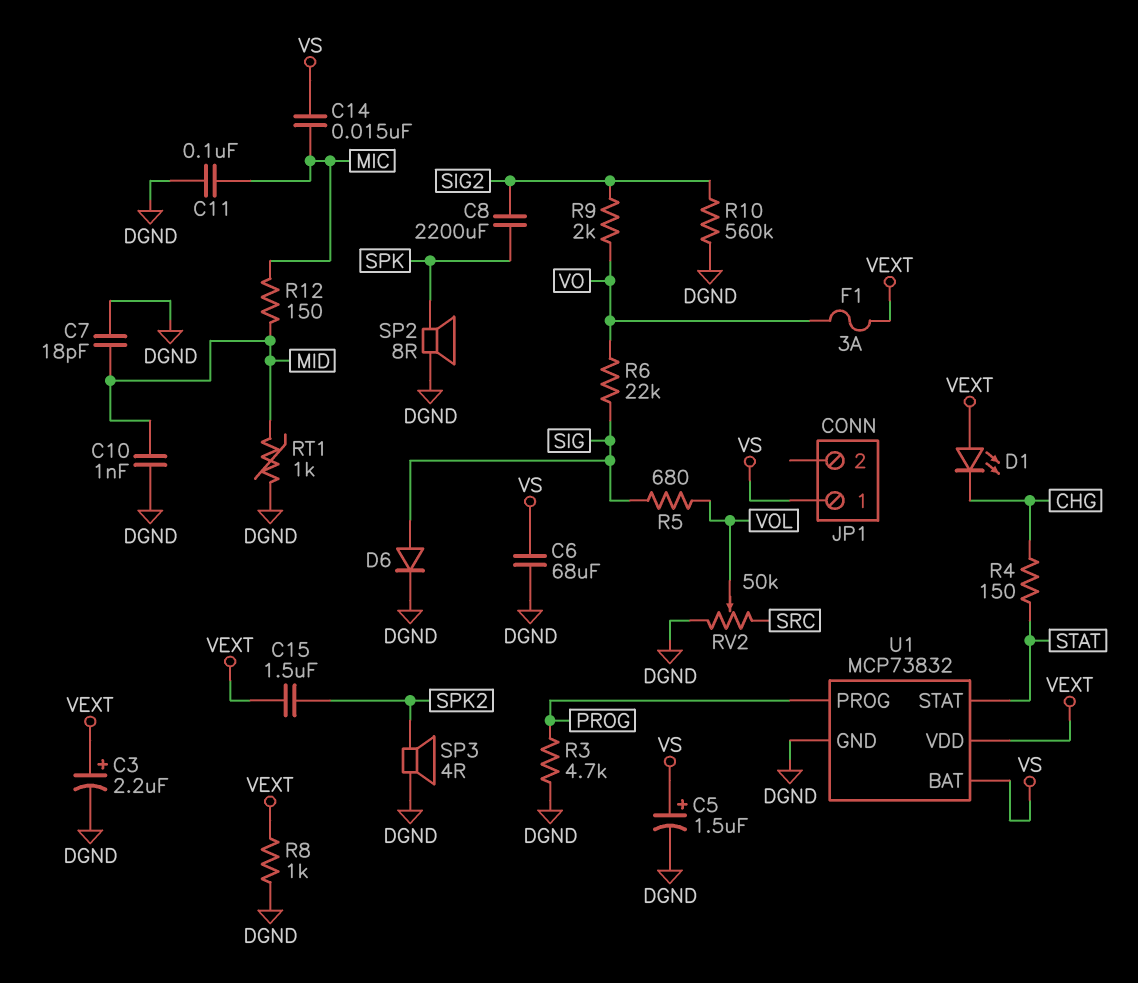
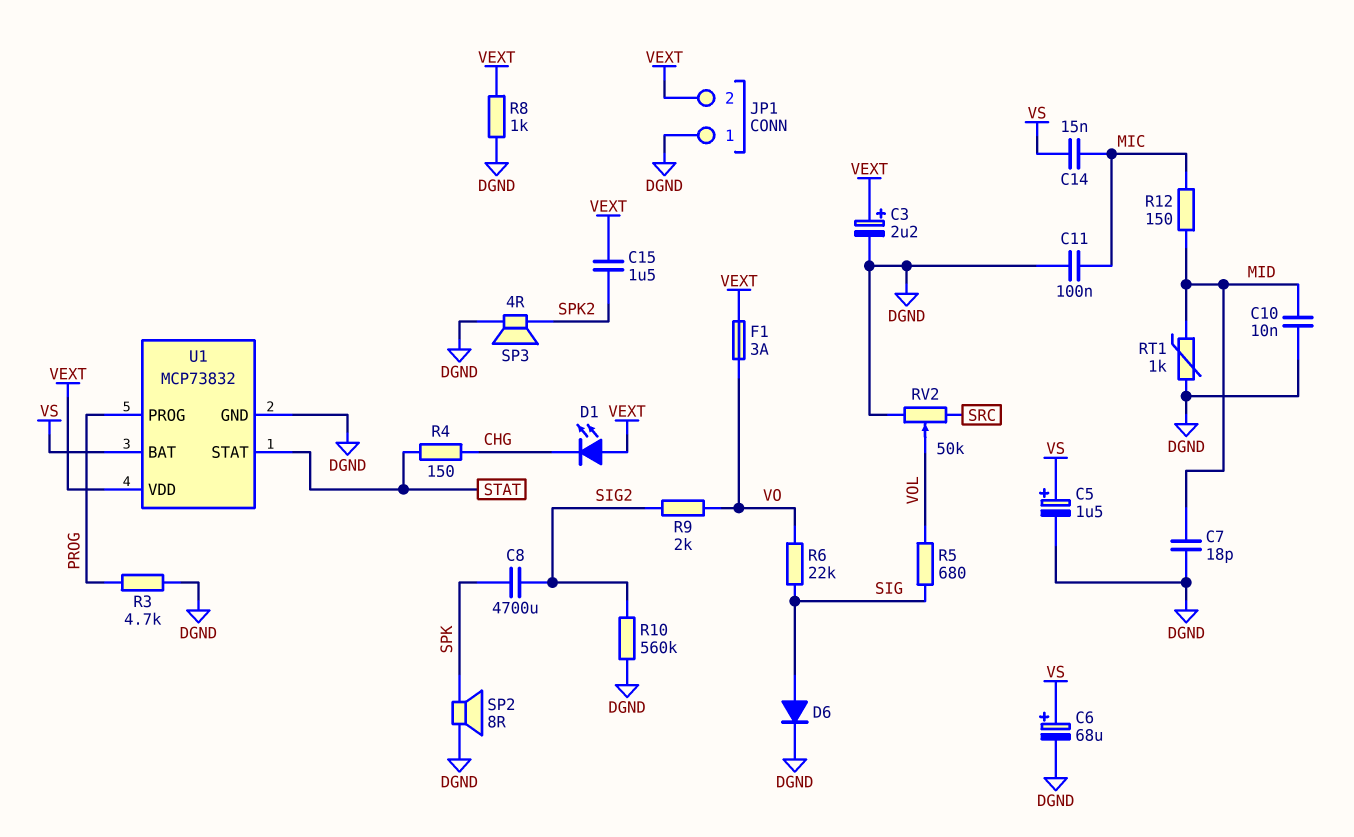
C6: 68uF (DGND, VS) -> 68uF (plus VS, minus DGND)
C8: 2200uF (SIG2, SPK) -> 4700uF (SIG2, SPK)
C10: 1nF (DGND, MID) -> 10nF (DGND, MID)
JP1 pin 1: VS -> DGND
JP1 pin 2: none -> VEXT

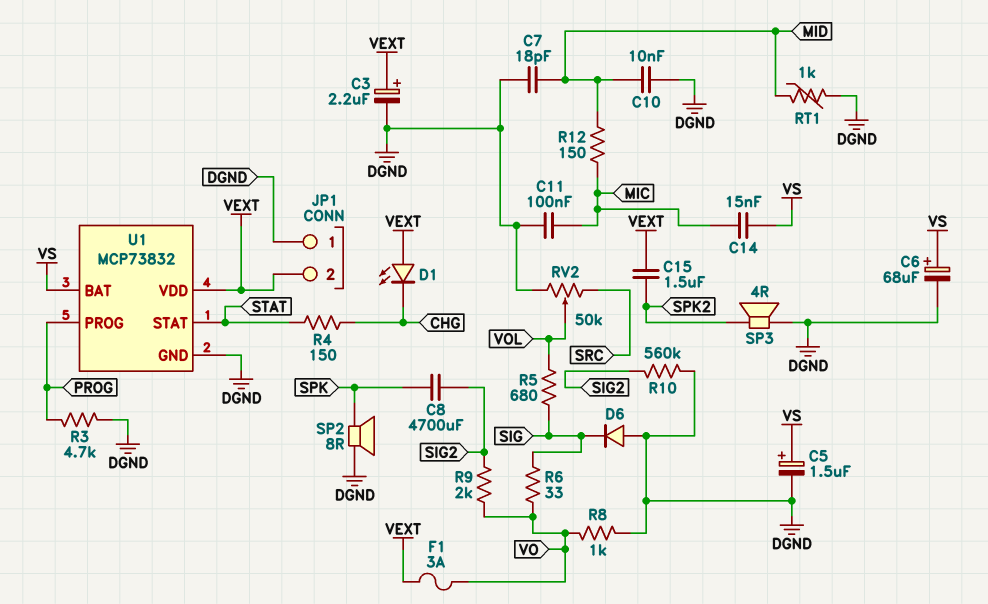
D6: diode (A SIG, K DGND) -> diode (A DGND, K SIG)
R6: 22k (SIG, VO) -> 33 (SIG, VO)
R8: 1k (DGND, VEXT) -> 1k (DGND, VO)

